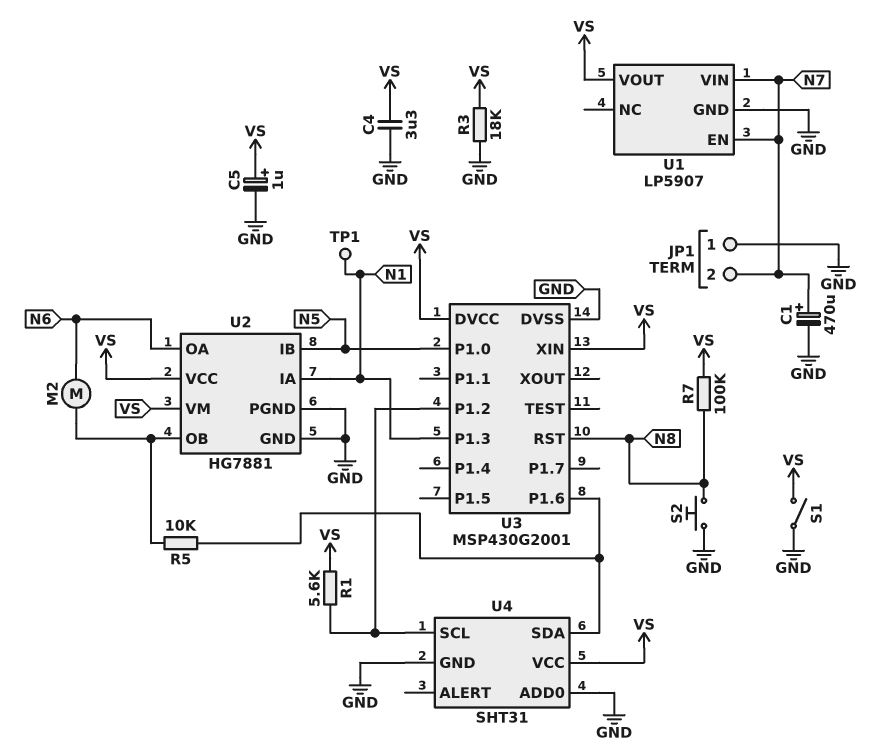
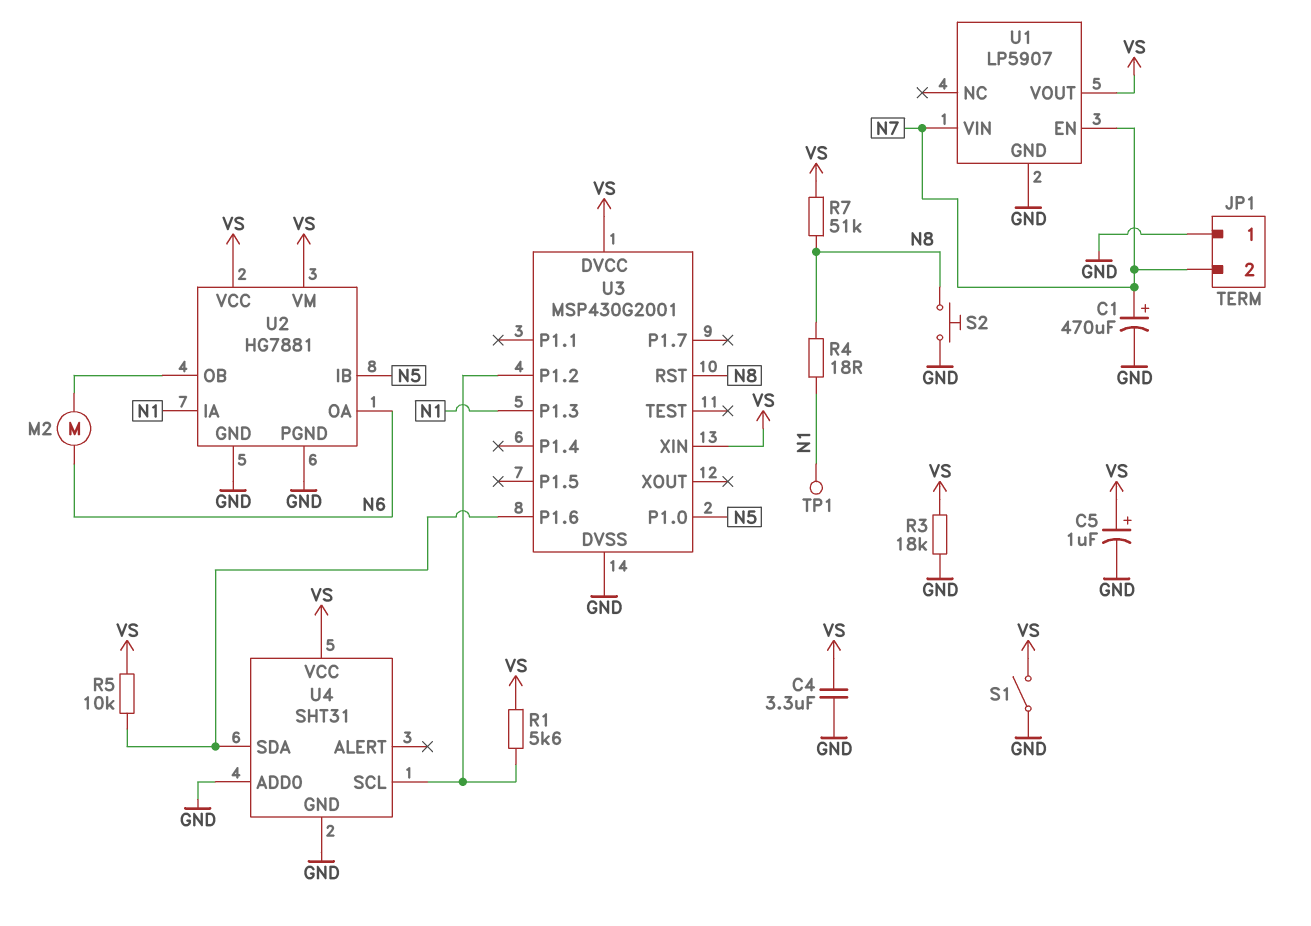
R4: none -> 18 (N1, N8)
R5: 10k (U2/OB, U3/P1.6) -> 10k (U3/P1.6, VS)
R7: 100k (N8, VS) -> 51k (N8, VS)

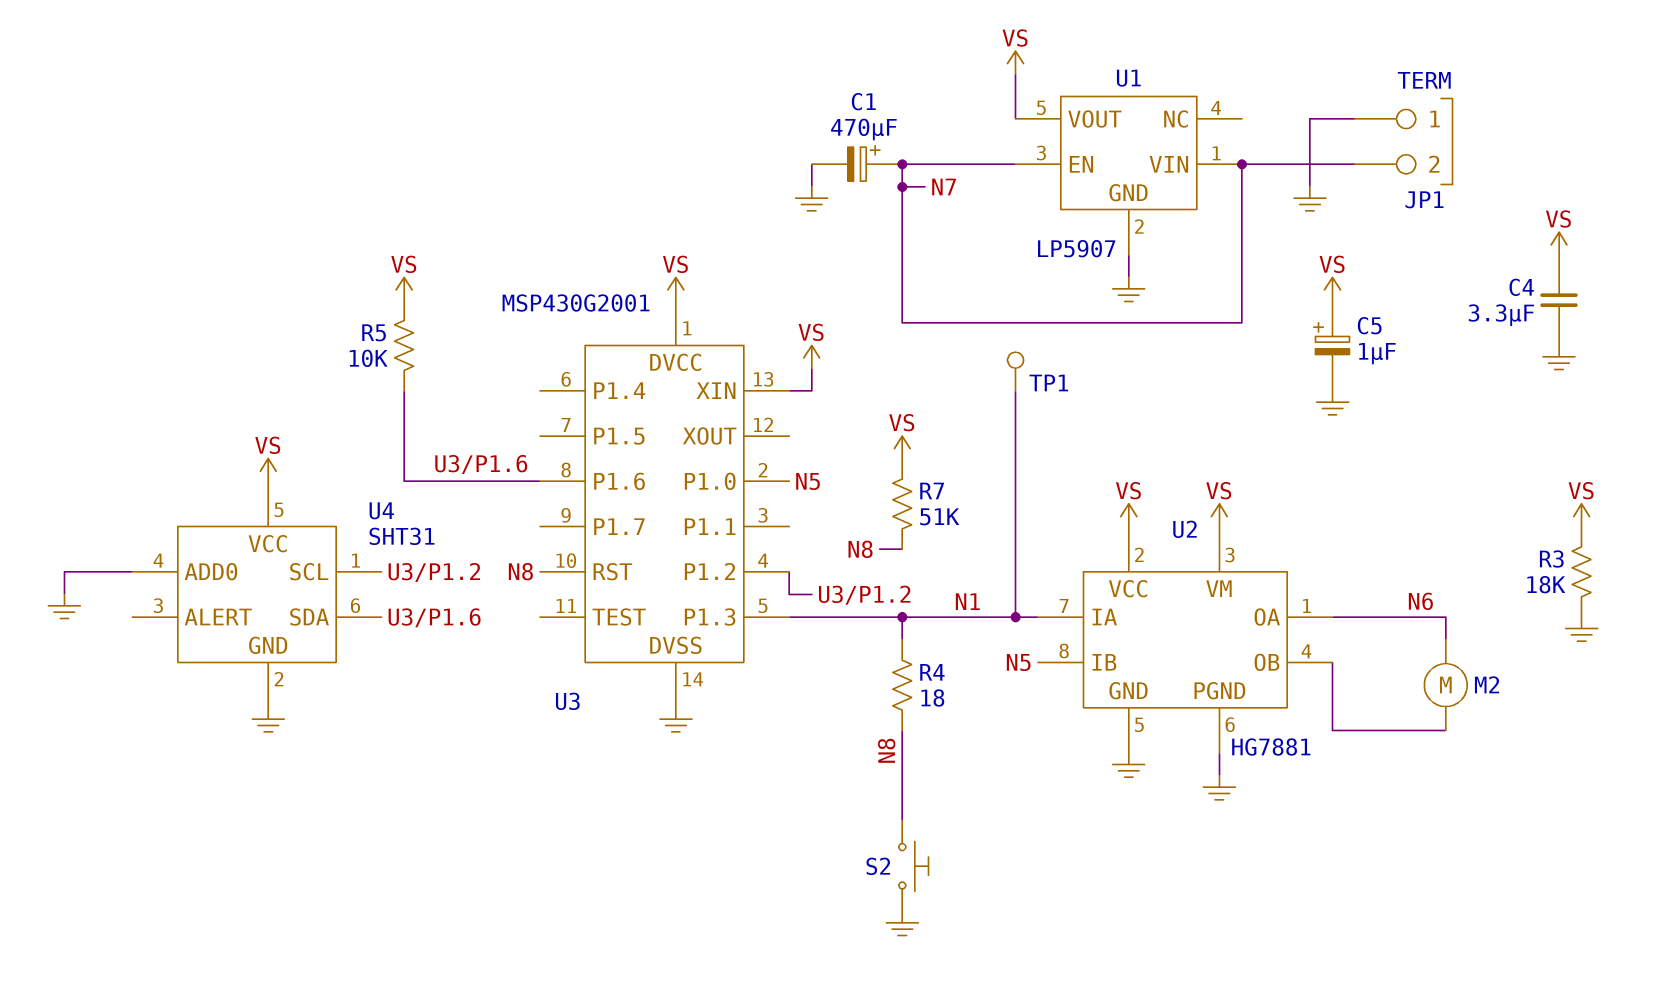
R1: 5.6k (U3/P1.2, VS) -> none
S1: switch (GND, VS) -> none

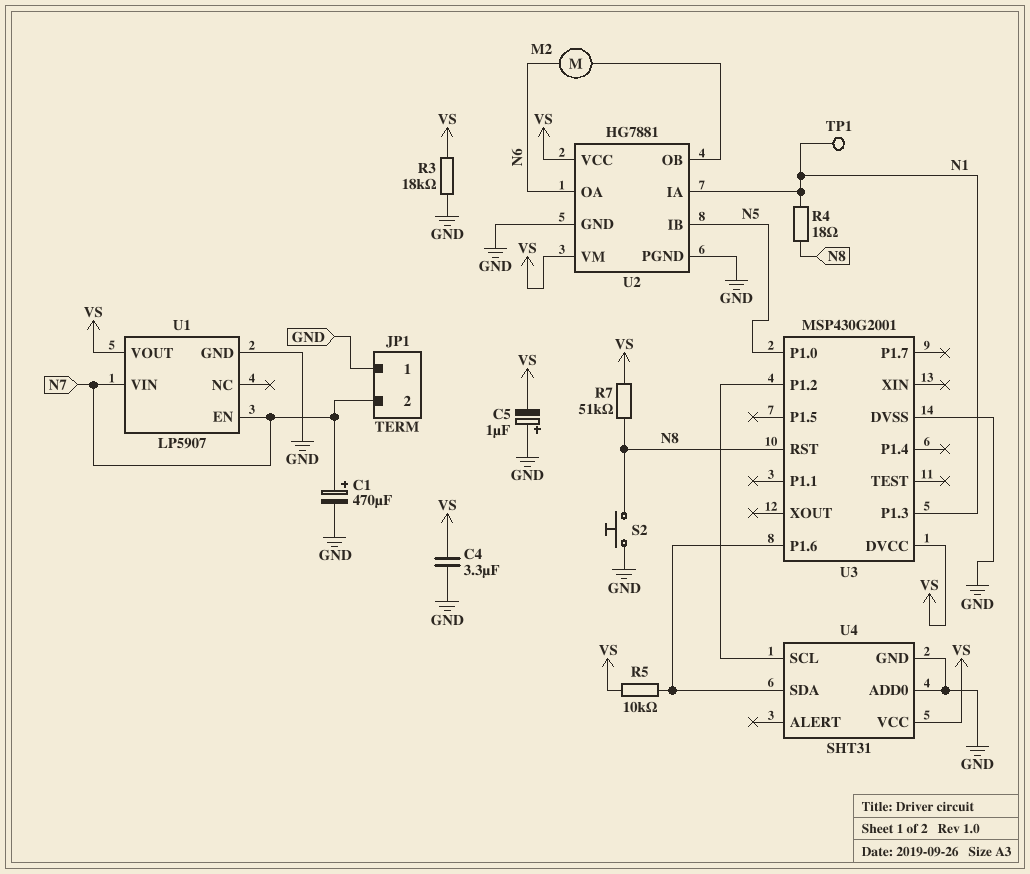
C5: 1uF (plus VS, minus GND) -> 1uF (plus GND, minus VS)
U3 pin XIN: VS -> none

